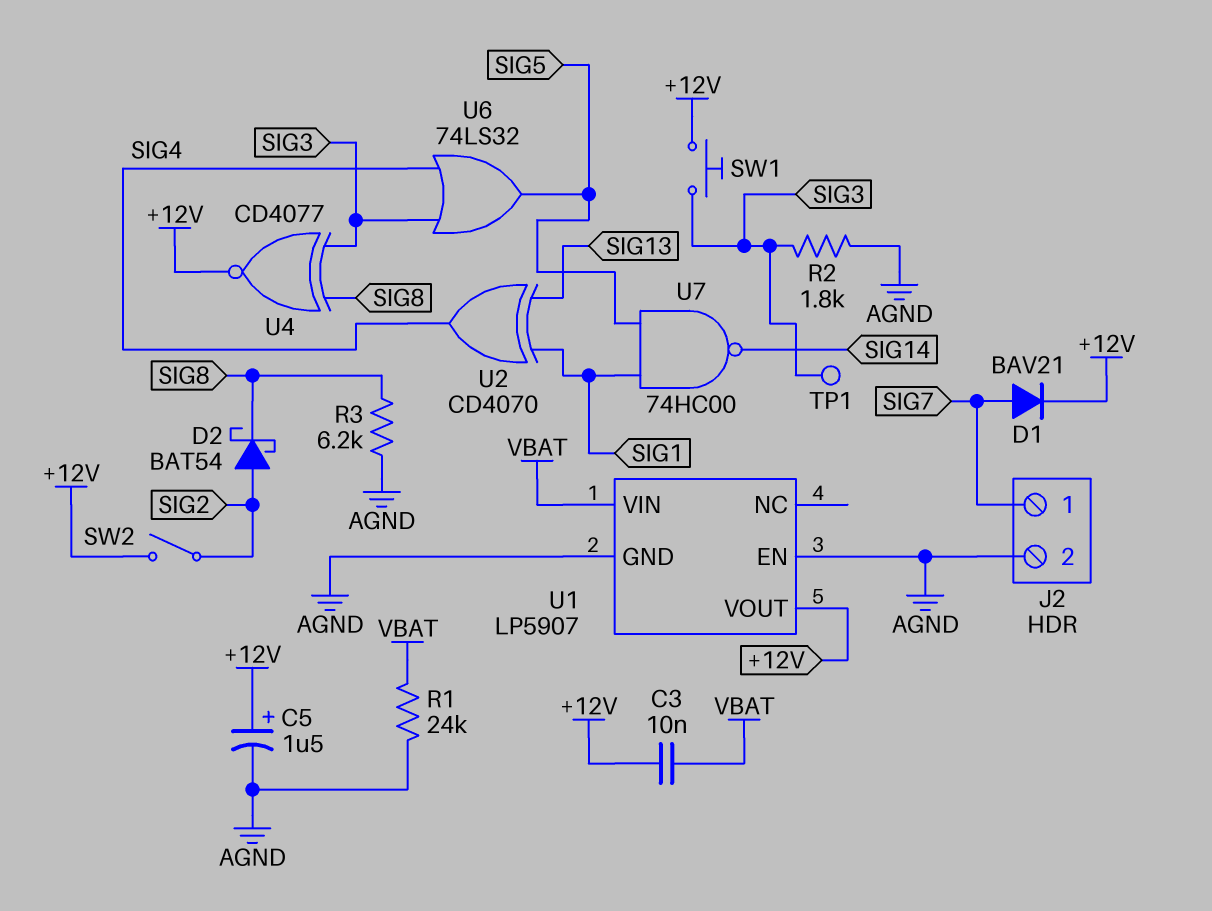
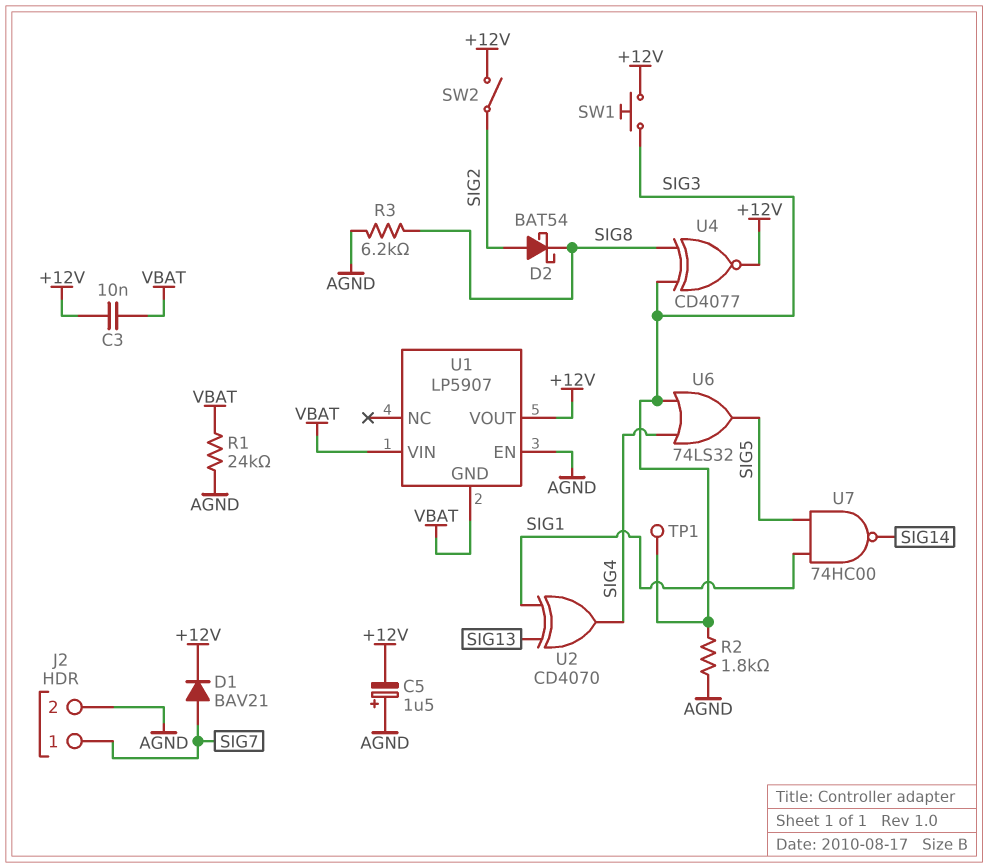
C5: 1.5uF (plus +12V, minus AGND) -> 1.5uF (plus AGND, minus +12V)
U1 pin GND: AGND -> VBAT

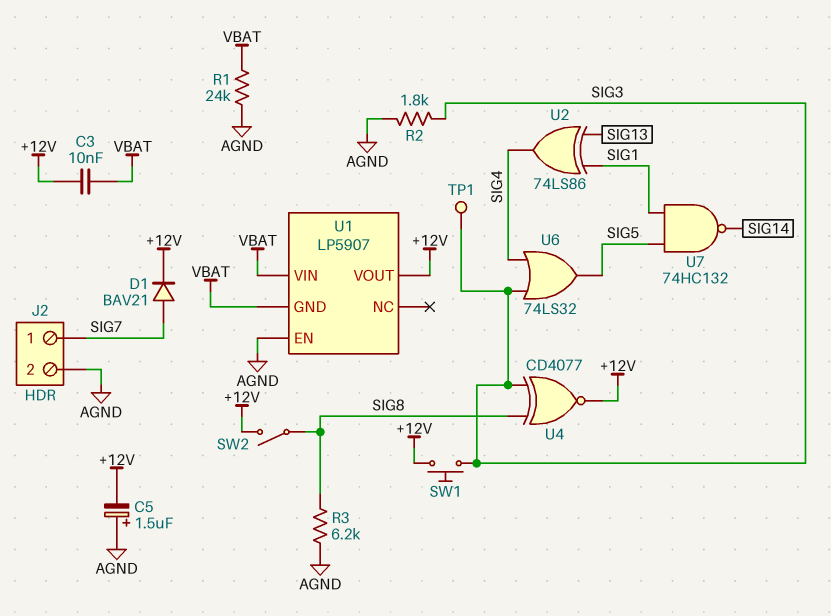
D2: schottky BAT54 (A SIG2, K SIG8) -> none
SW2: switch (+12V, SIG2) -> switch (+12V, SIG8)
U2: XOR CD4070 (in SIG1, in SIG13, out SIG4) -> XOR 74LS86 (in SIG1, in SIG13, out SIG4)
U7: NAND 74HC00 (in SIG1, in SIG5, out SIG14) -> NAND 74HC132 (in SIG1, in SIG5, out SIG14)

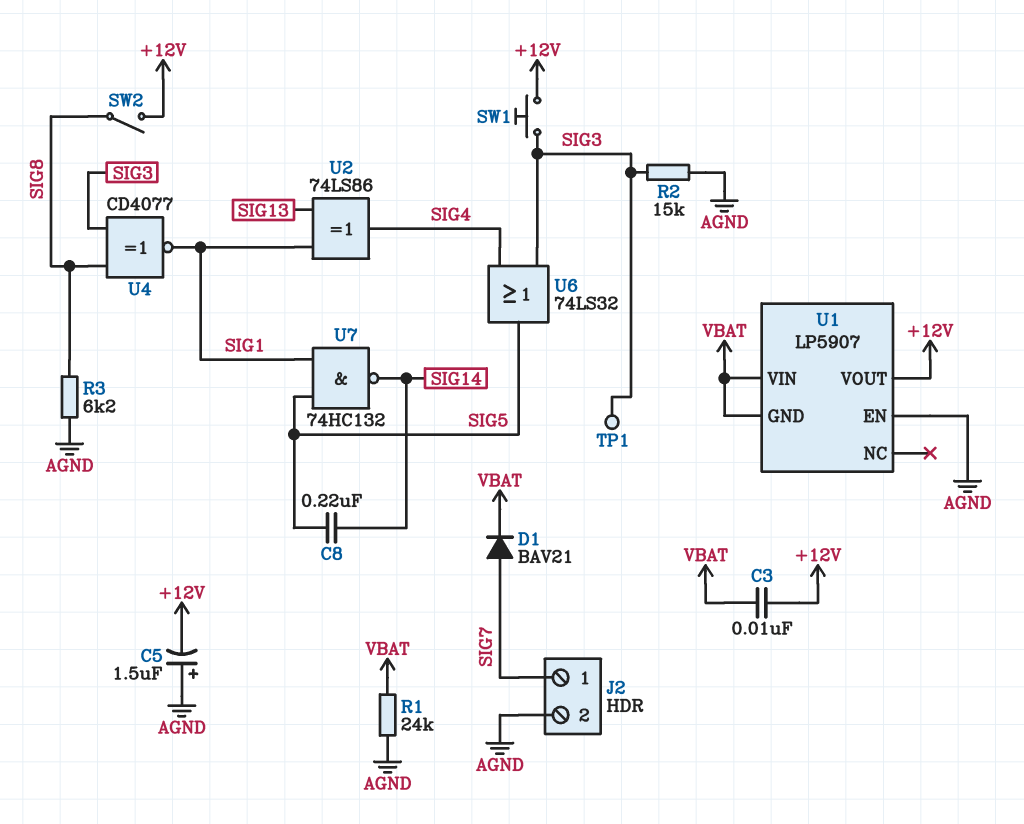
C8: none -> 220nF (SIG5, SIG14)
D1: diode BAV21 (A SIG7, K +12V) -> diode BAV21 (A SIG7, K VBAT)
R2: 1.8k (AGND, SIG3) -> 15k (AGND, SIG3)
U4: XNOR CD4077 (in SIG3, in SIG8, out +12V) -> XNOR CD4077 (in SIG3, in SIG8, out SIG1)

